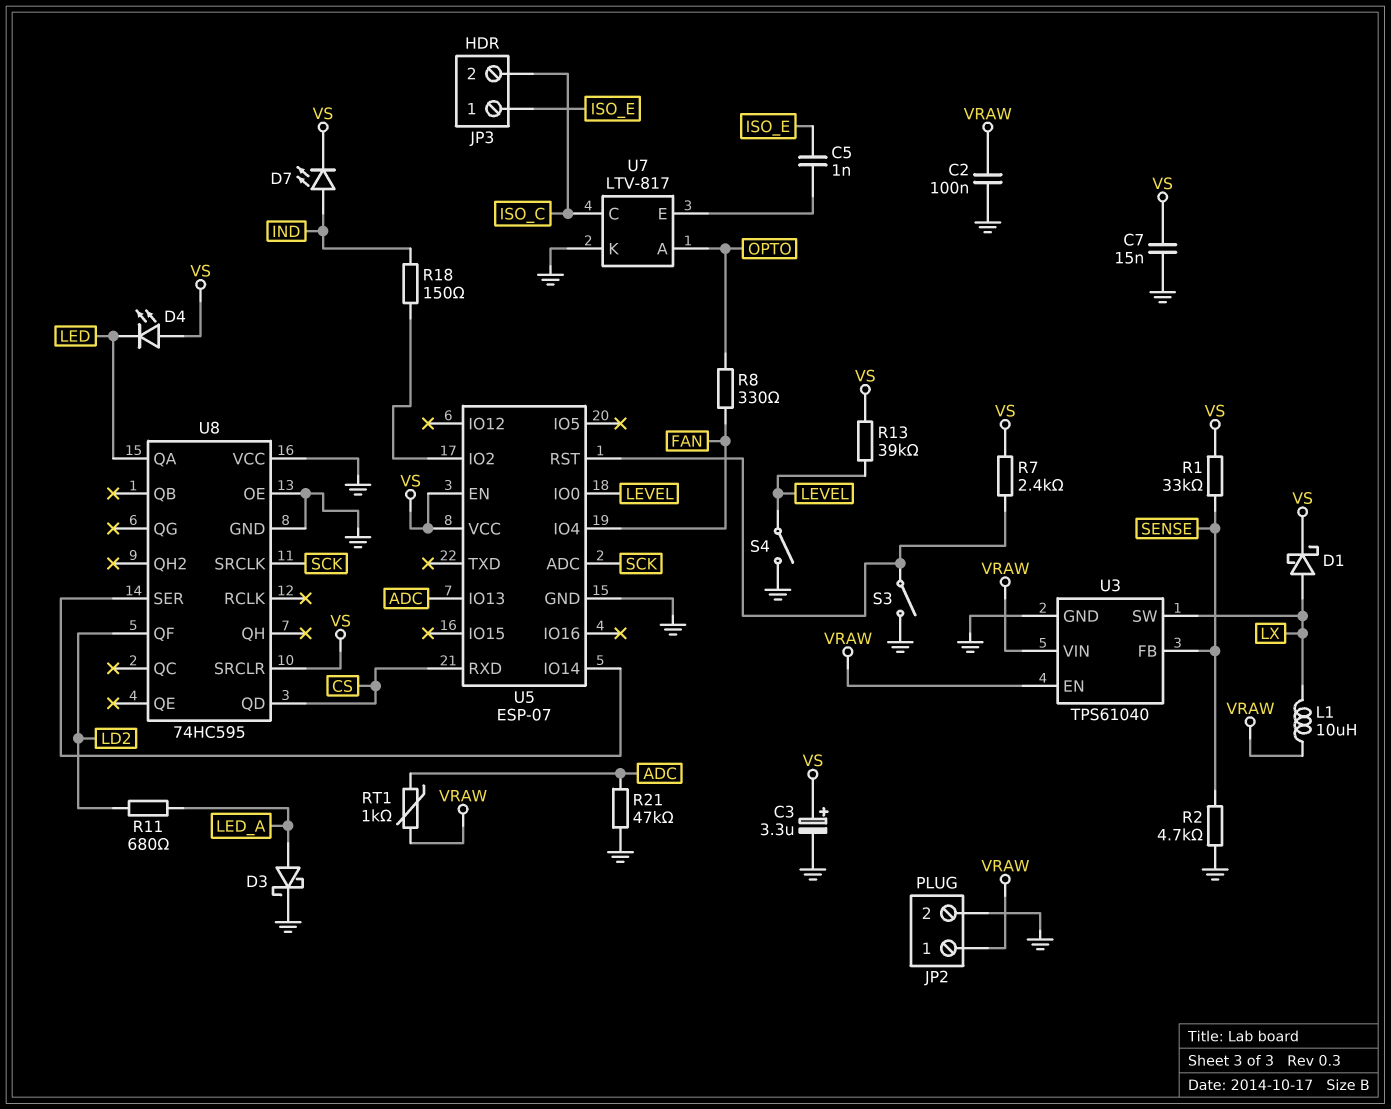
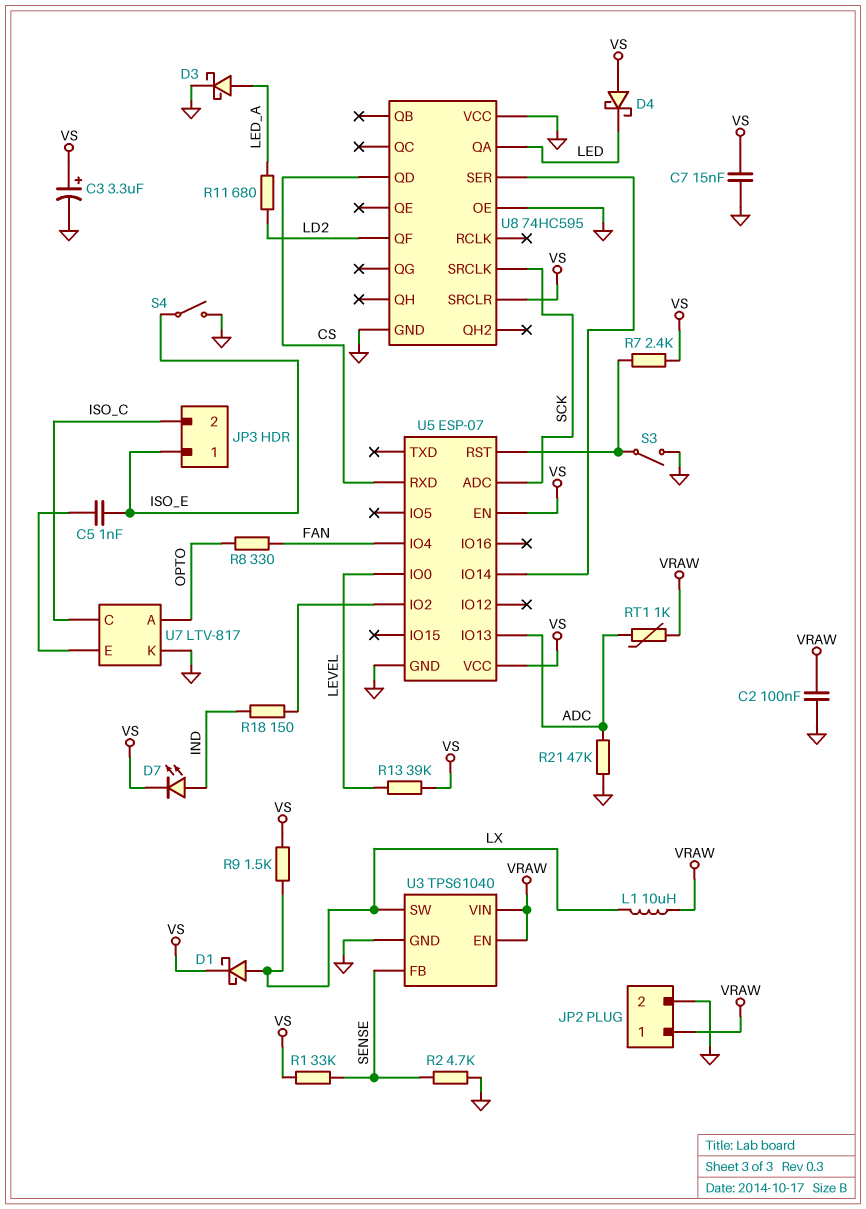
D4: LED (A VS, K LED) -> schottky (A VS, K LED)
R9: none -> 1.5k (LX, VS)
S4: switch (GND, LEVEL) -> switch (GND, ISO_E)

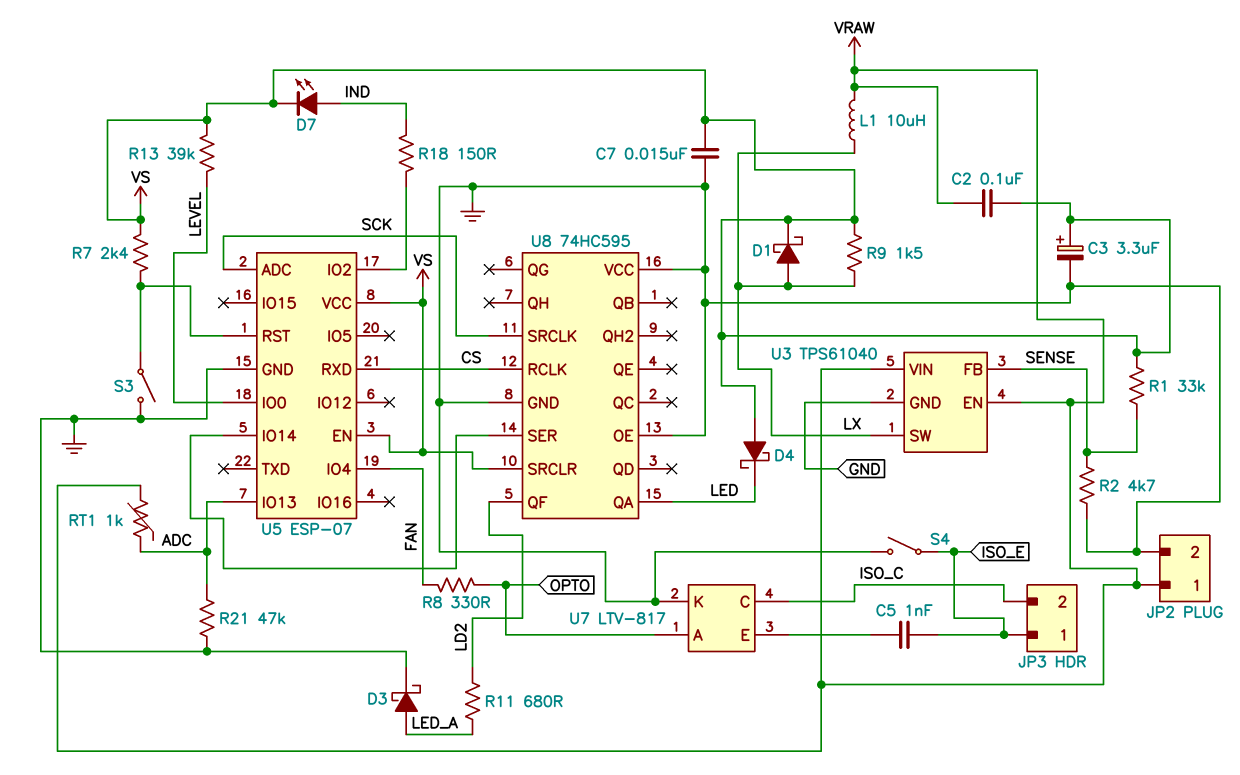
C2: 100nF (GND, VRAW) -> 100nF (VRAW, VS)
U8 pin QD: CS -> none
U8 pin RCLK: none -> CS

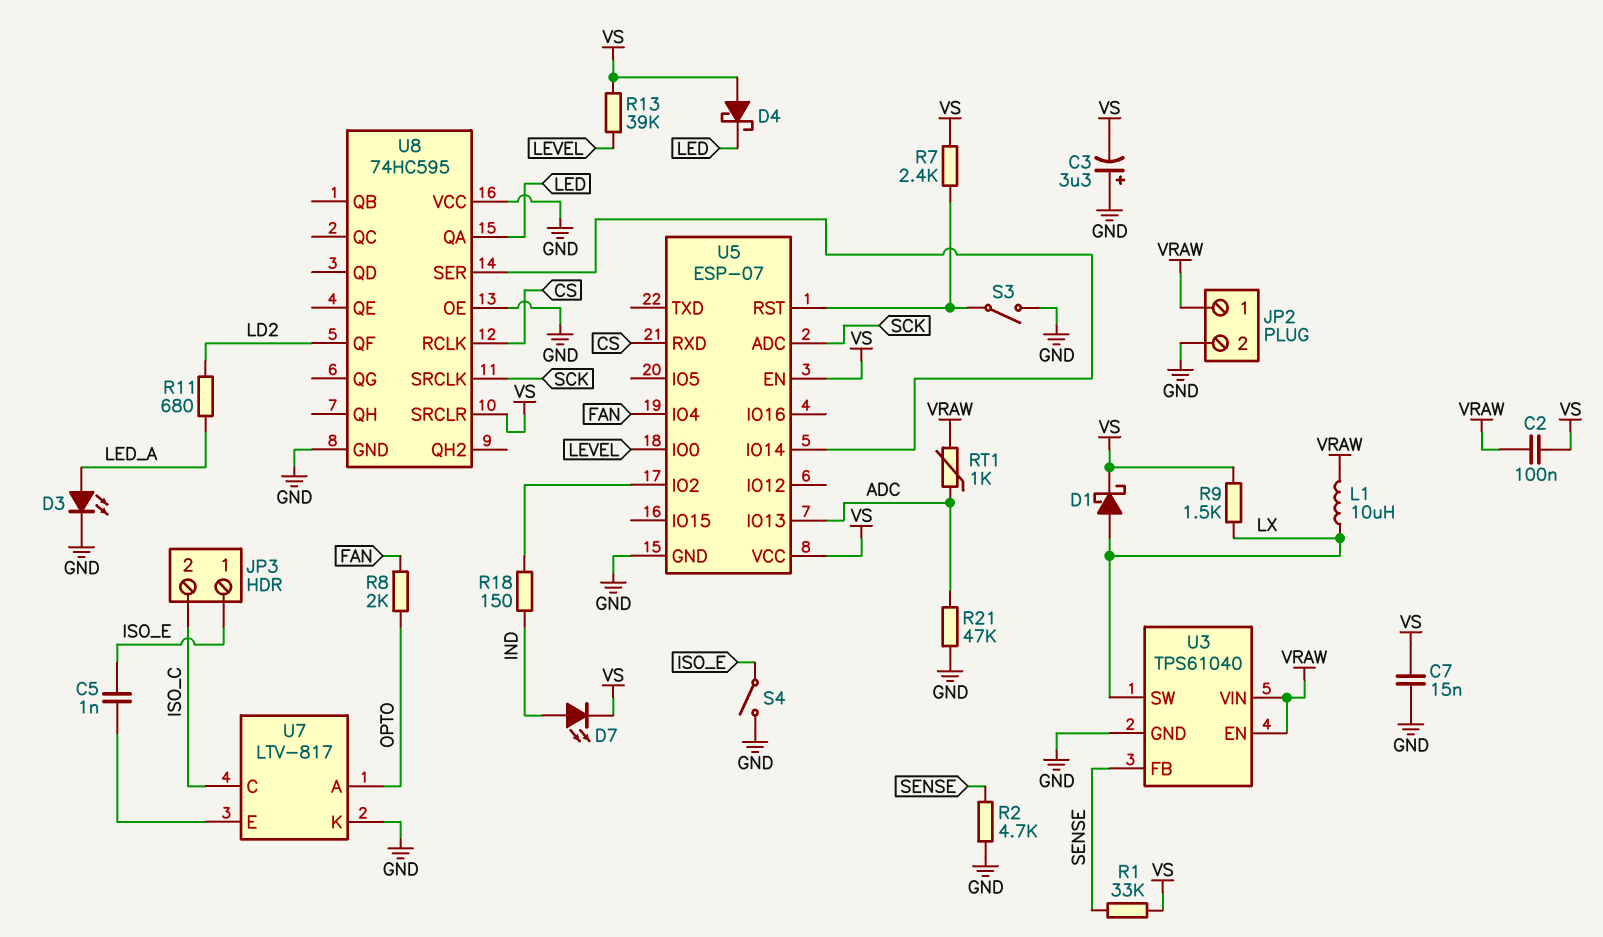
C3: 3.3uF (plus VS, minus GND) -> 3.3uF (plus GND, minus VS)
D3: schottky (A LED_A, K GND) -> LED (A LED_A, K GND)
R8: 330 (FAN, OPTO) -> 2k (FAN, OPTO)

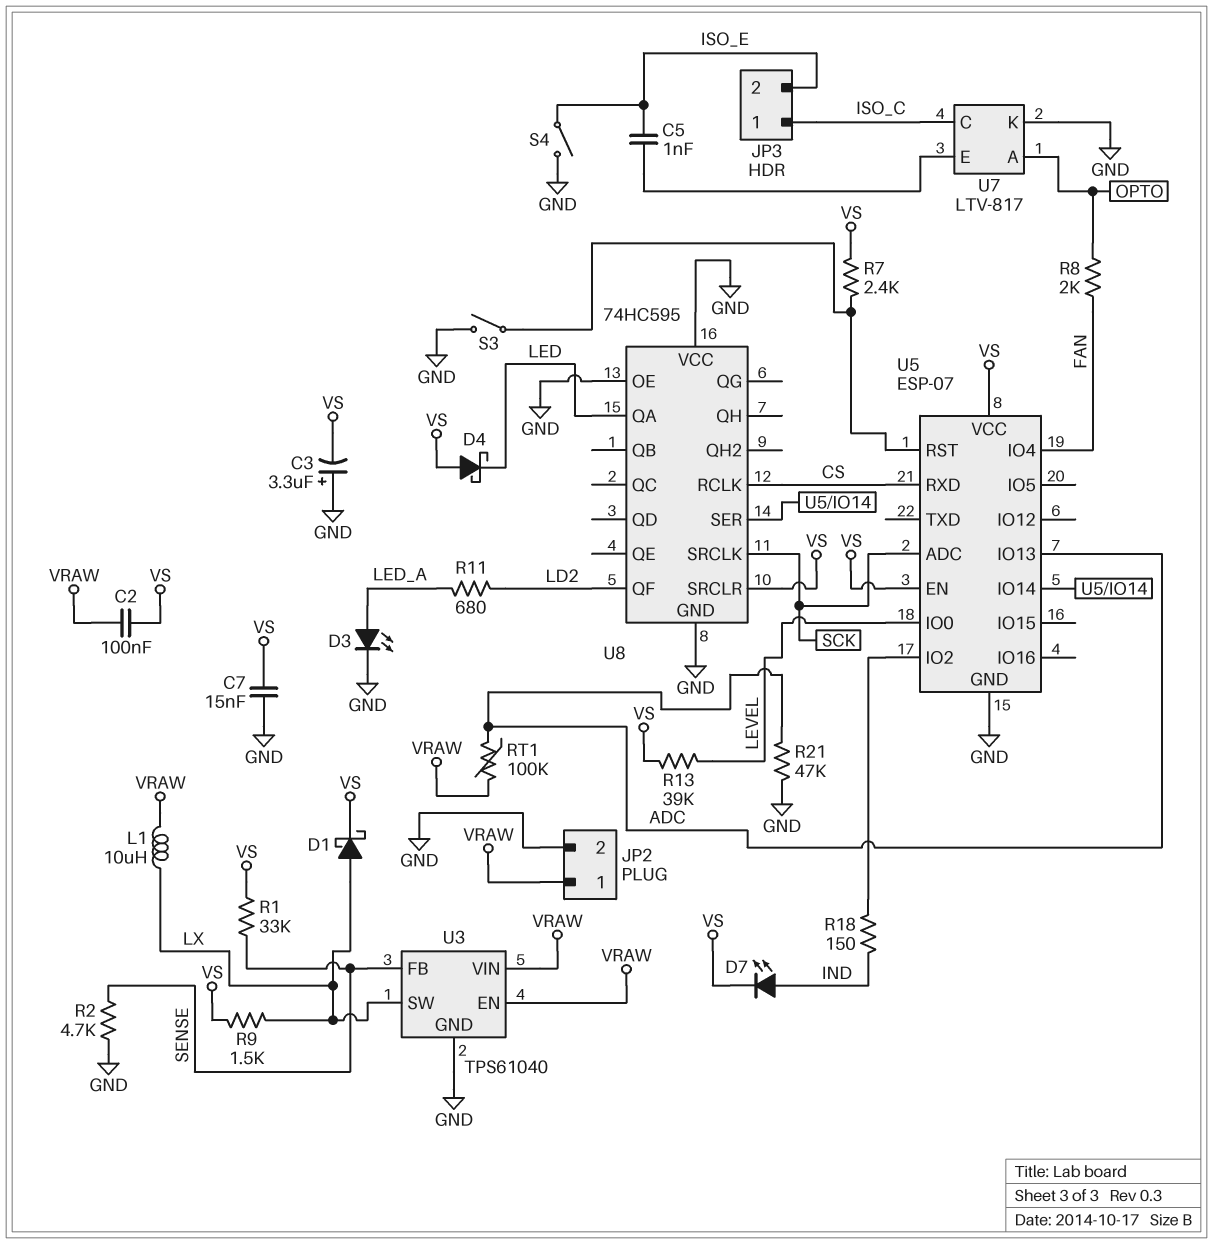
JP3 pin 1: ISO_E -> ISO_C
JP3 pin 2: ISO_C -> ISO_E
RT1: 1k (ADC, VRAW) -> 100k (ADC, VRAW)

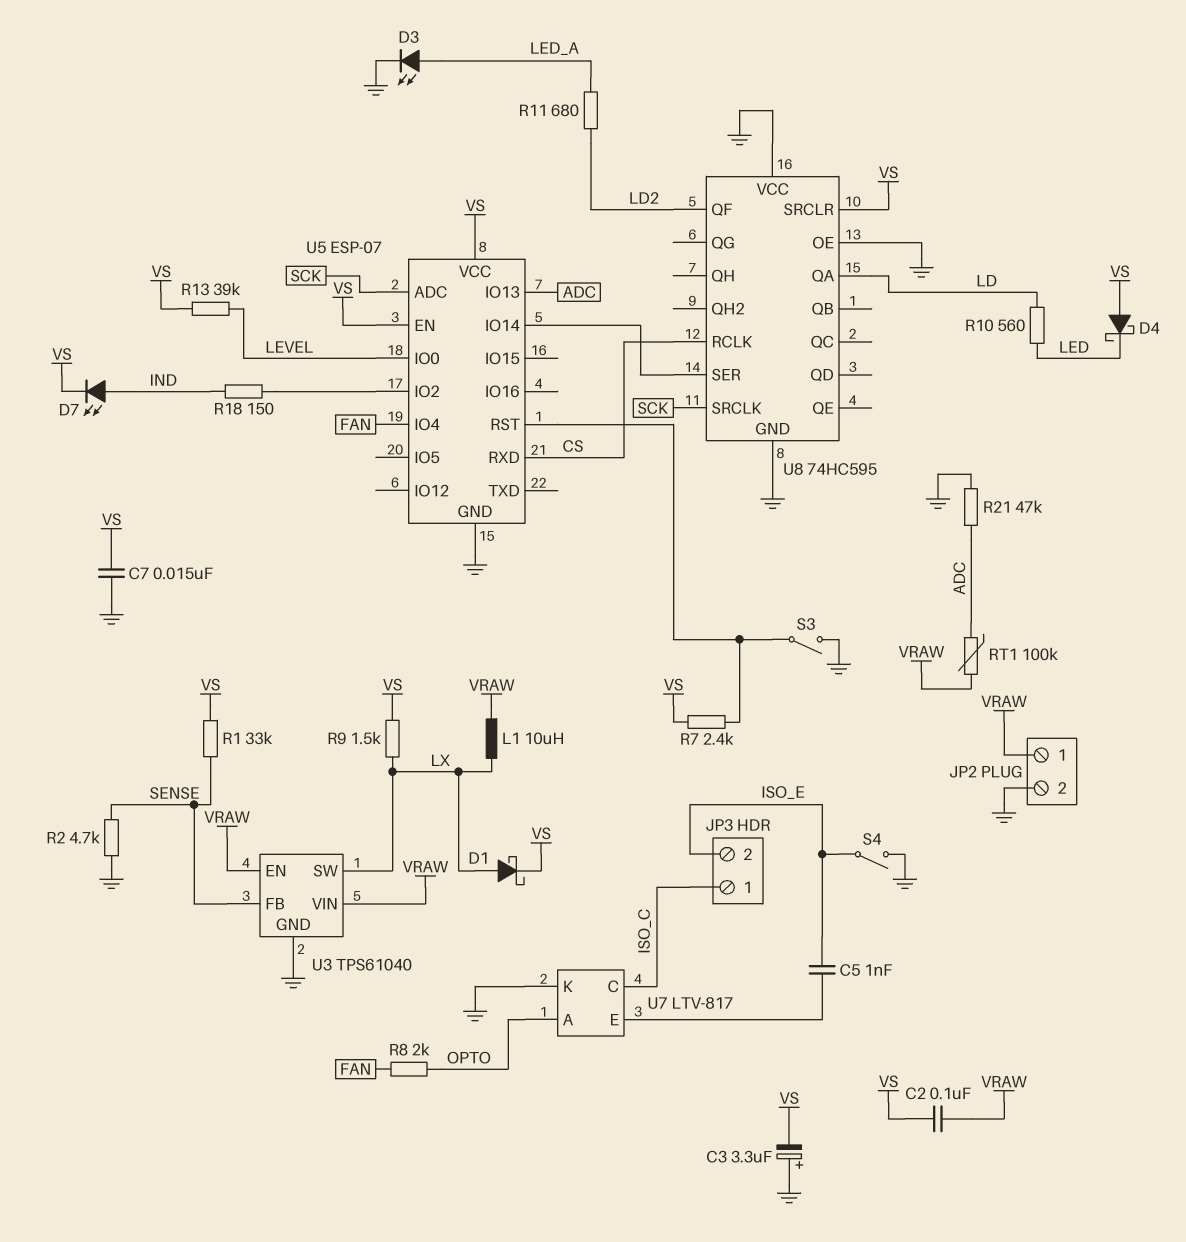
R10: none -> 560 (LD, LED)
U8 pin QA: LED -> LD

